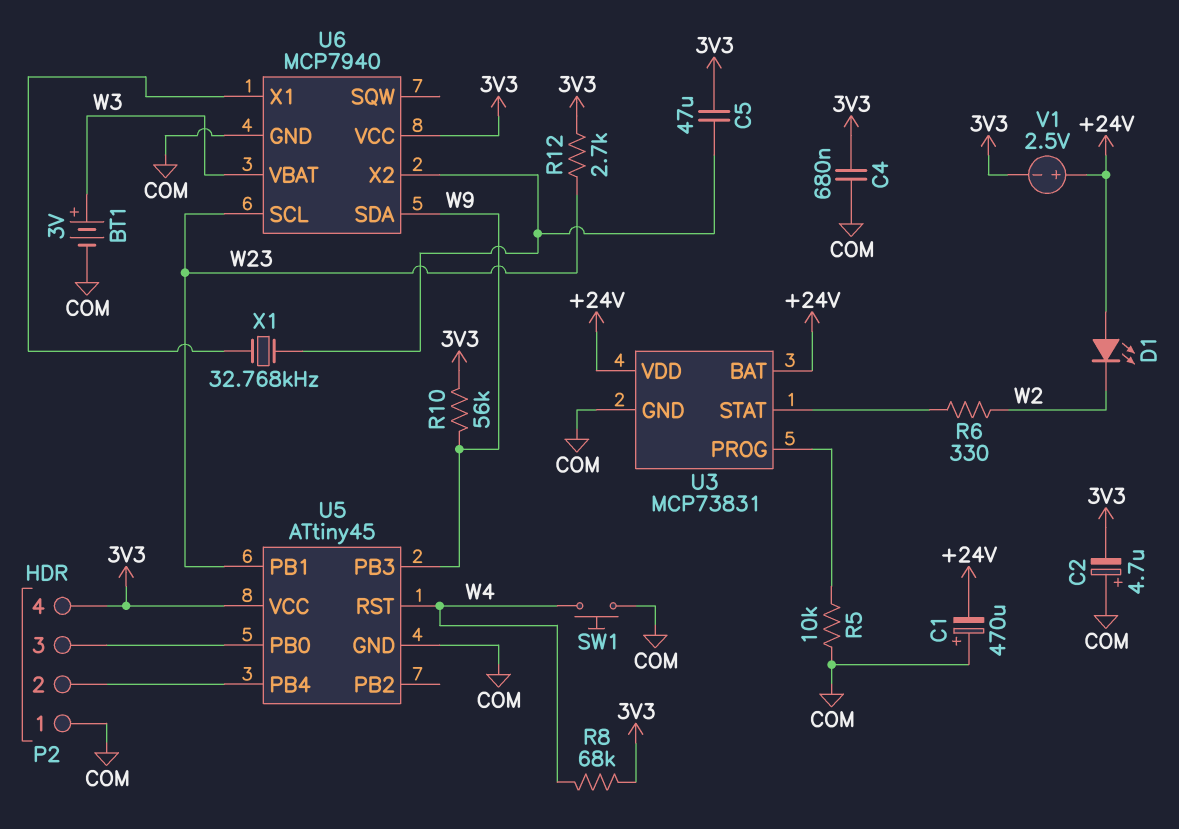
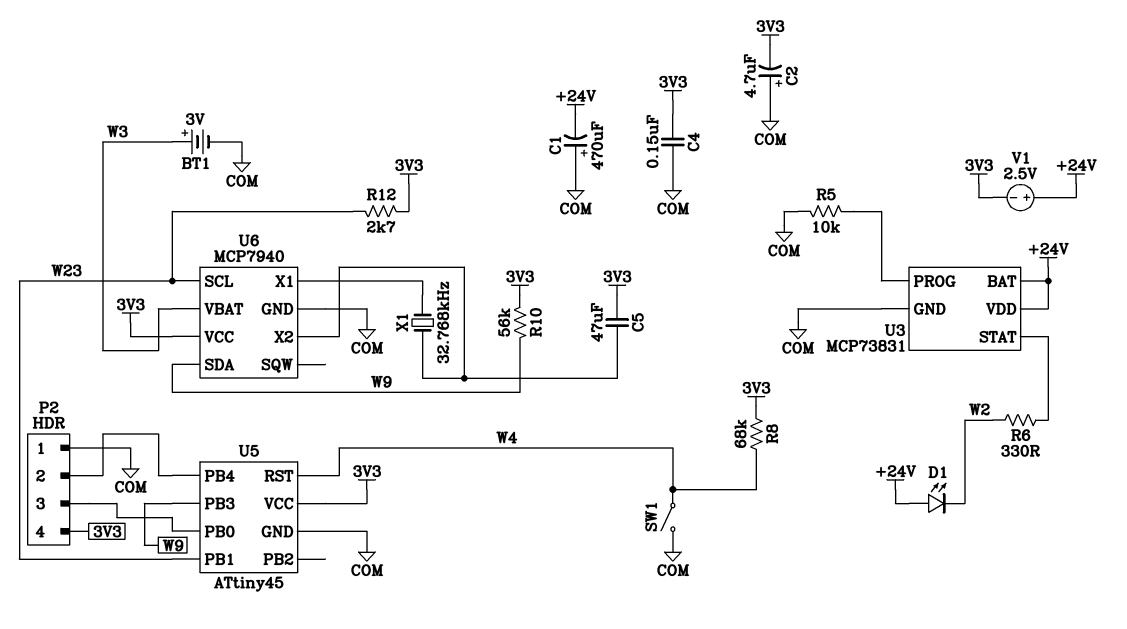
C4: 680nF (3V3, COM) -> 150nF (3V3, COM)
SW1: button (COM, W4) -> switch (COM, W4)

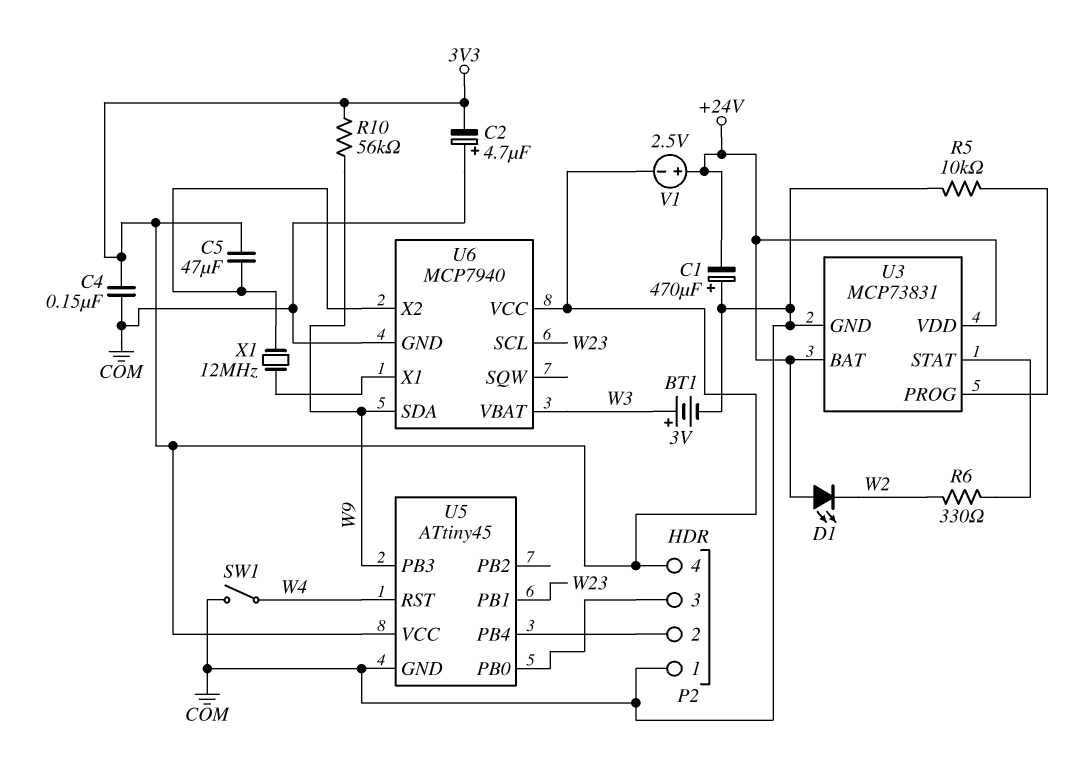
R8: 68k (3V3, W4) -> none
R12: 2.7k (3V3, W23) -> none
X1: 32.768kHz (U6/X1, U6/X2) -> 12MHz (U6/X1, U6/X2)

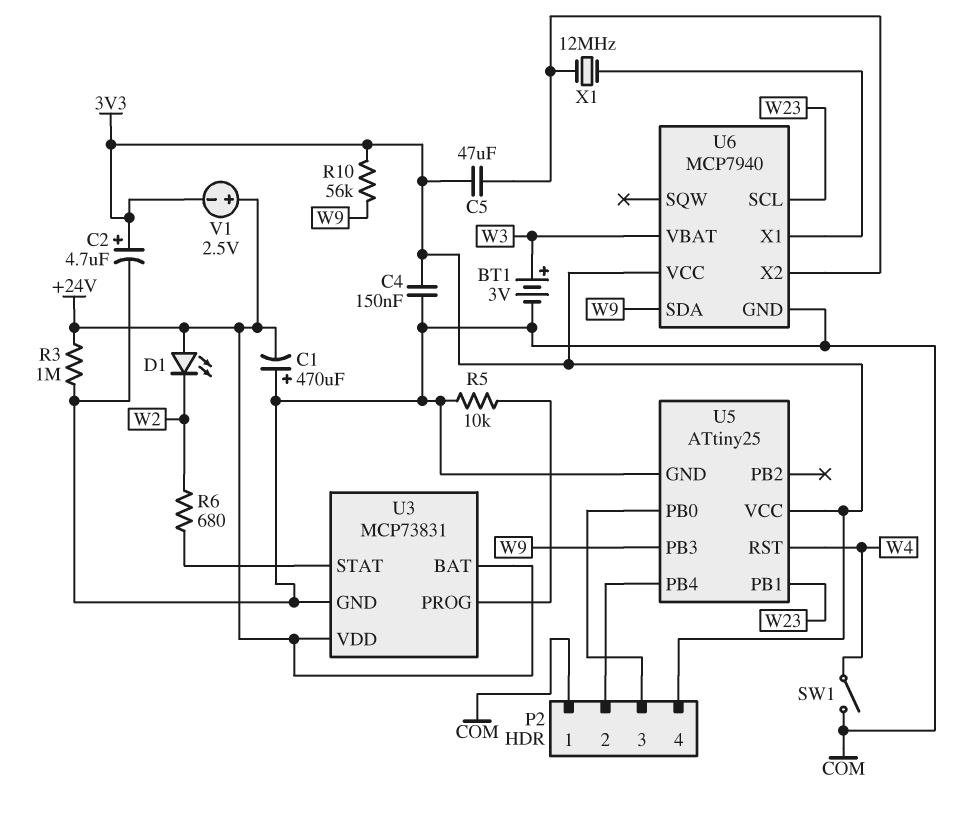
C2: 4.7uF (plus COM, minus 3V3) -> 4.7uF (plus 3V3, minus COM)
R3: none -> 1M (+24V, COM)
R6: 330 (U3/STAT, W2) -> 680 (U3/STAT, W2)
U5: ATtiny45 -> ATtiny25

